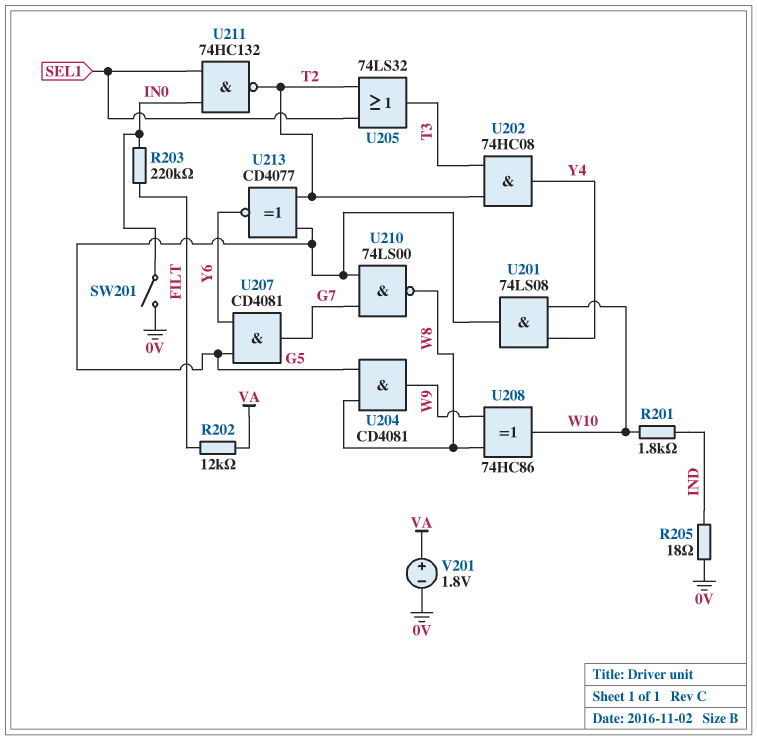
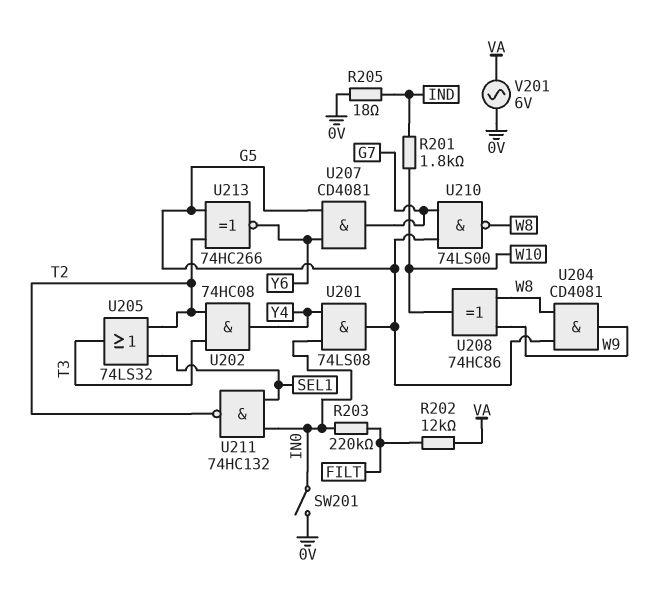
U201: AND 74LS08 (in W10, in Y4, out G5) -> AND 74LS08 (in IN0, in Y4, out G5)
U213: XNOR CD4077 (in G5, in T2, out Y6) -> XNOR 74HC266 (in G5, in T2, out Y6)
V201: 1.8V (plus VA, minus 0V) -> AC 6V (0V, VA)

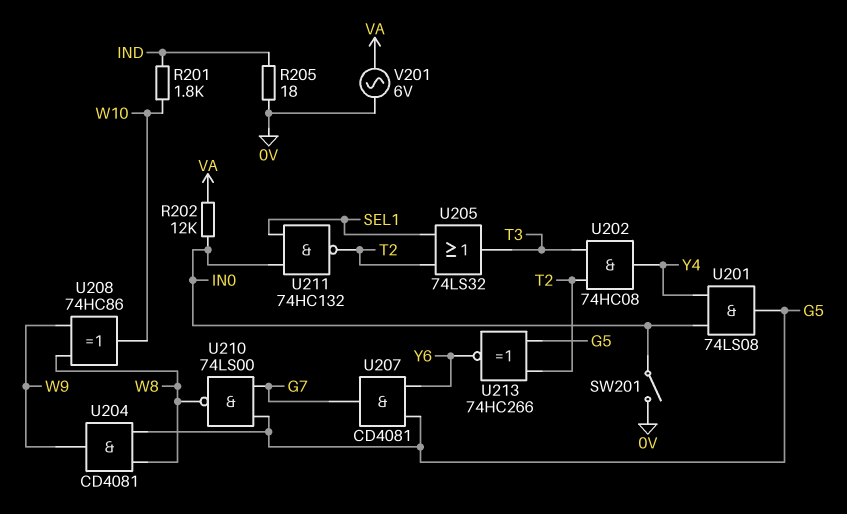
R202: 12k (FILT, VA) -> 12k (IN0, VA)
R203: 220k (FILT, IN0) -> none

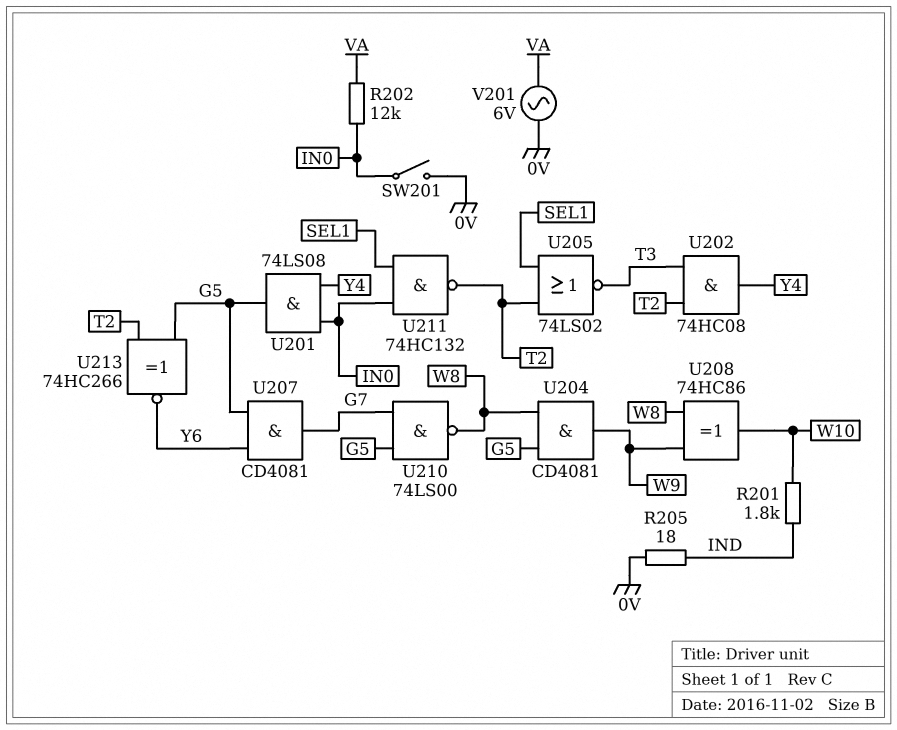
U205: OR 74LS32 (in SEL1, in T2, out T3) -> NOR 74LS02 (in SEL1, in T2, out T3)

